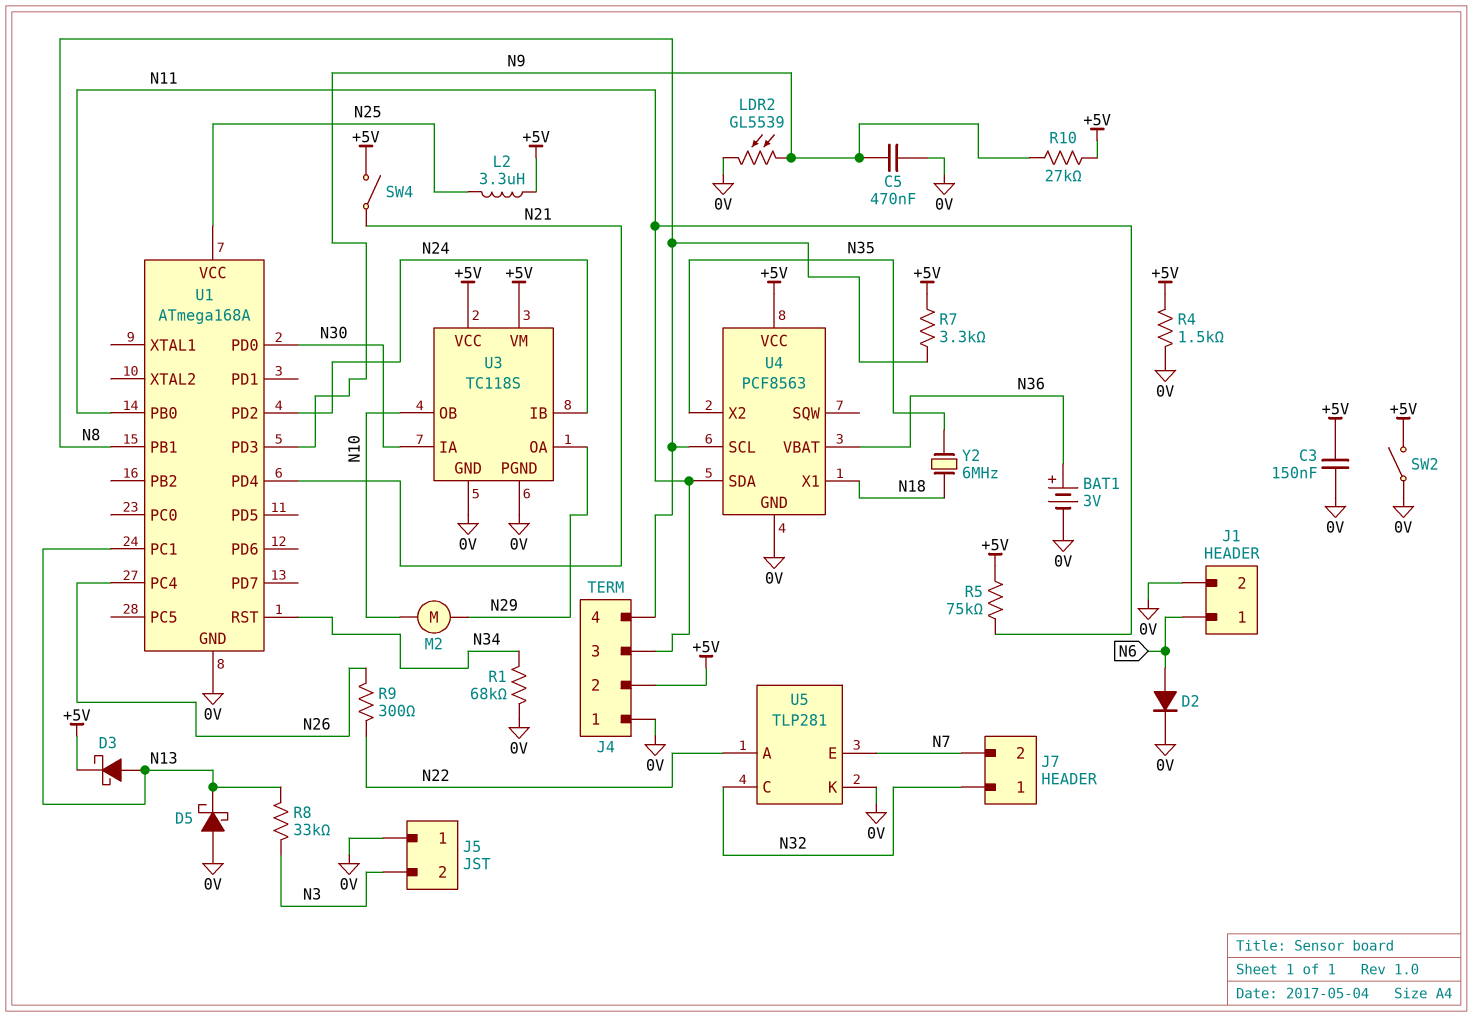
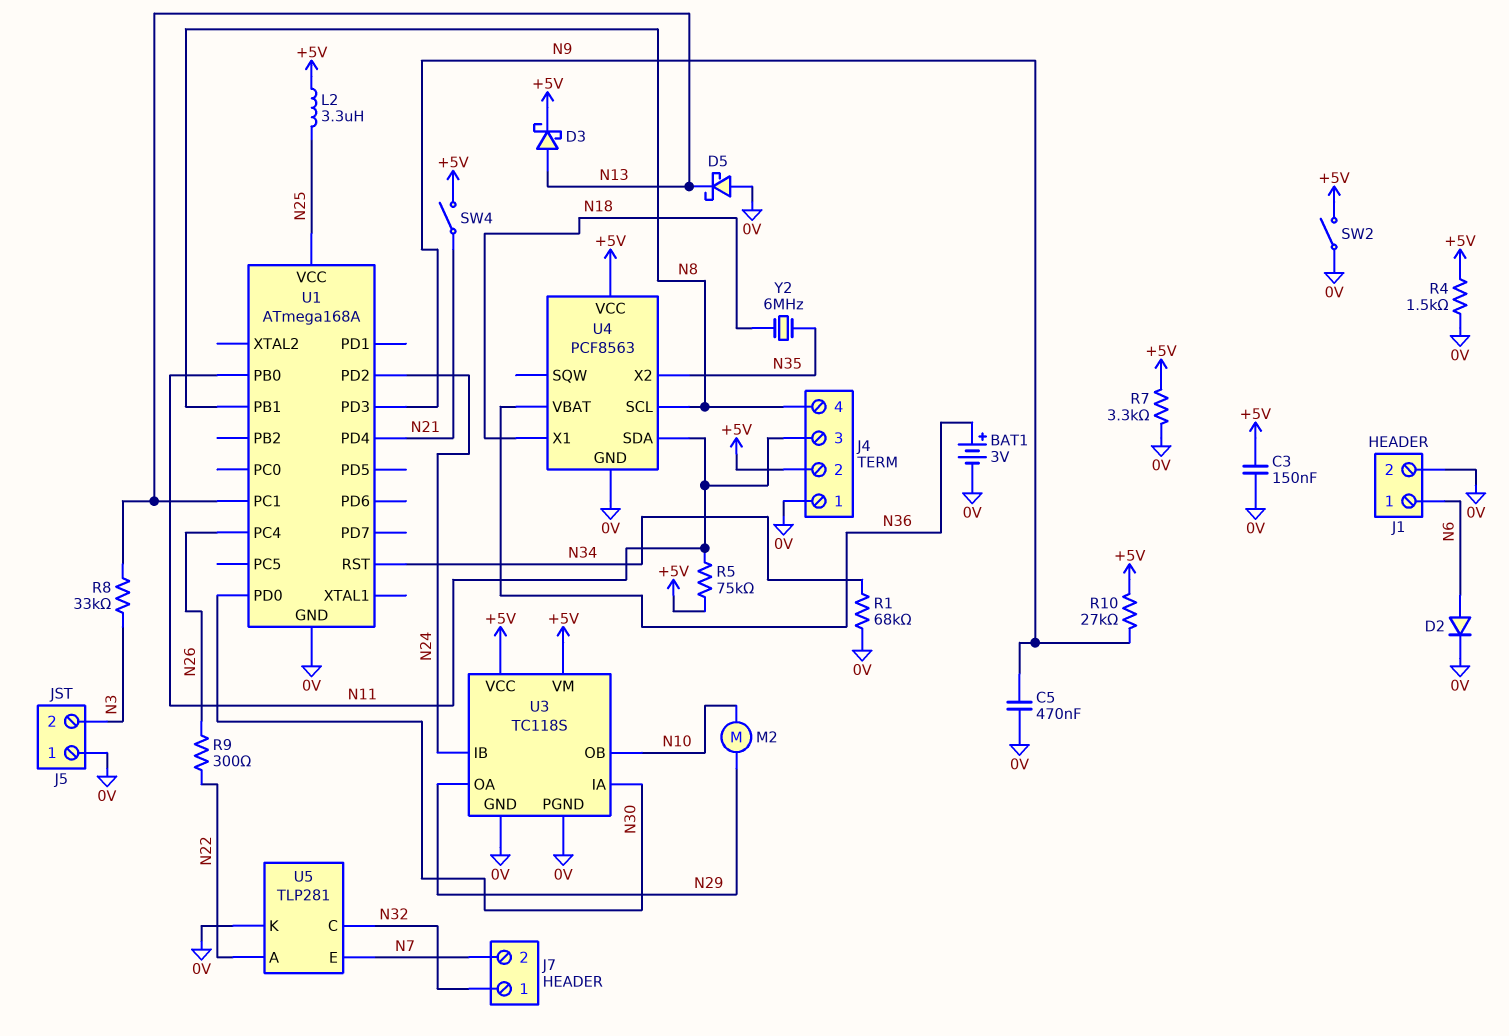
LDR2: GL5539 (0V, N9) -> none
R7: 3.3k (+5V, N8) -> 3.3k (+5V, 0V)

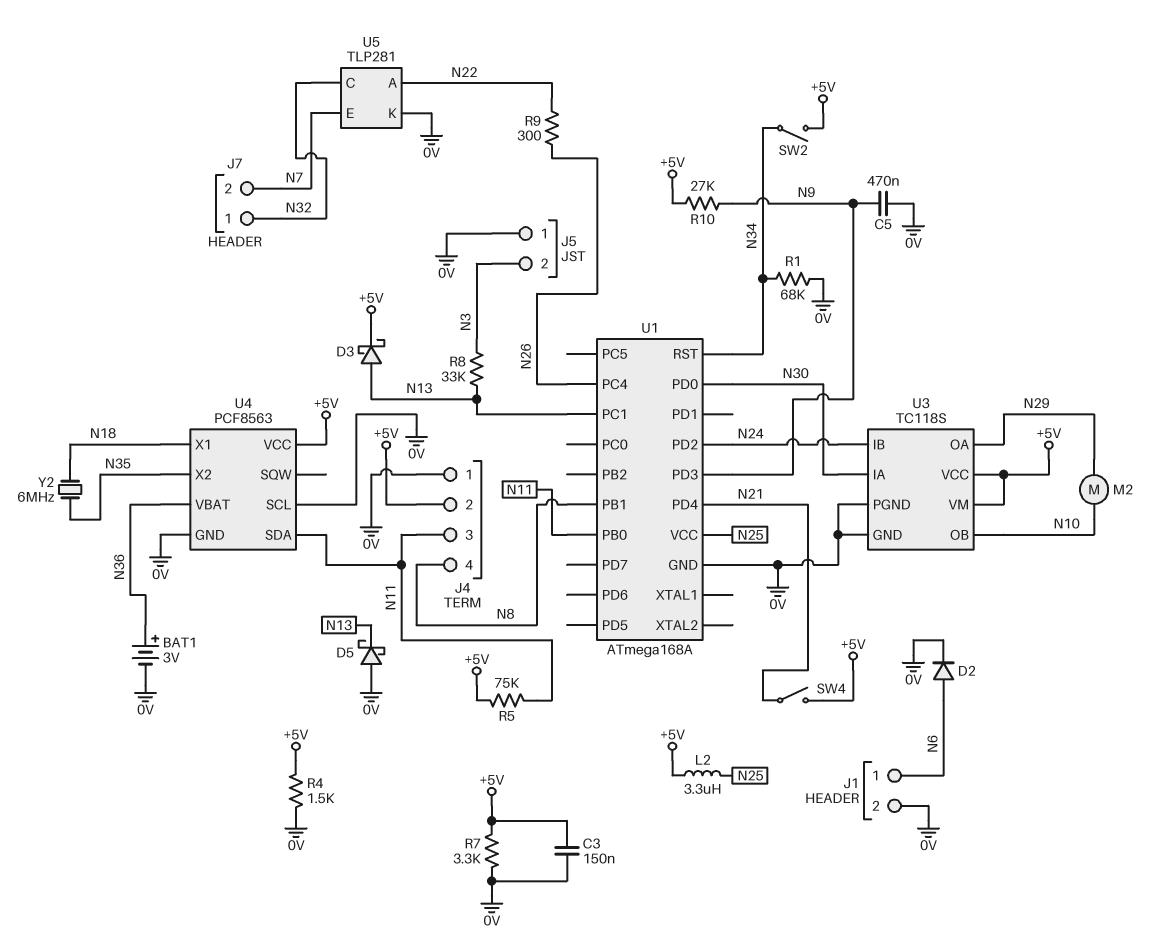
SW2: switch (+5V, 0V) -> switch (+5V, N34)
U4 pin SCL: N8 -> 0V

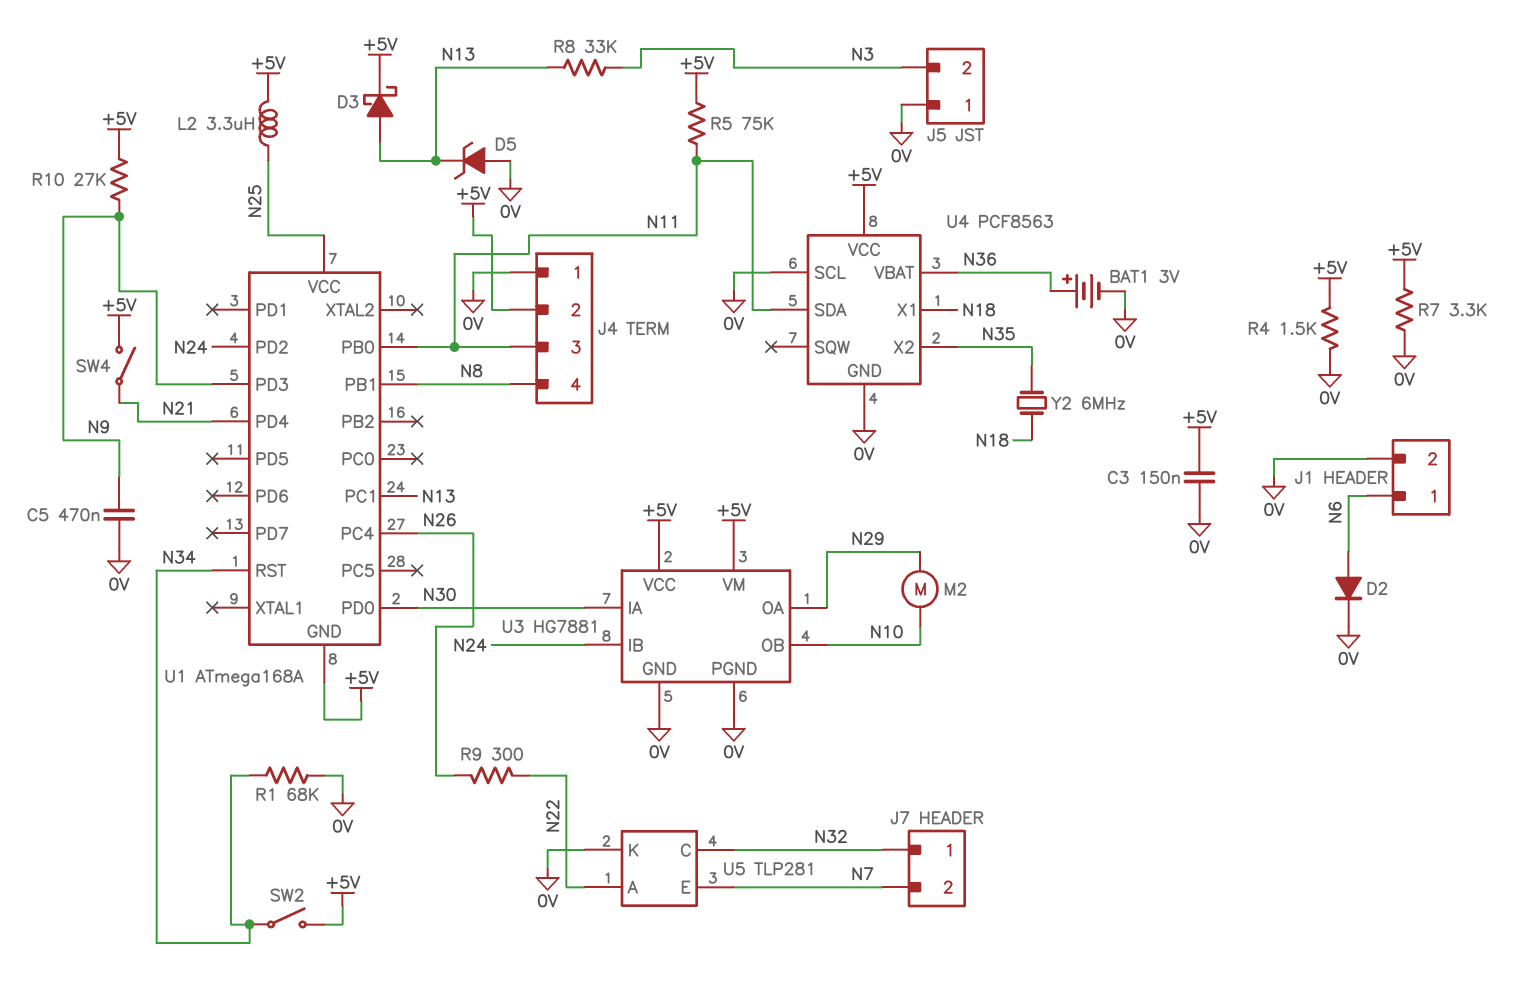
D5: schottky (A 0V, K N13) -> zener (A 0V, K N13)
U1 pin GND: 0V -> +5V
U3: TC118S -> HG7881

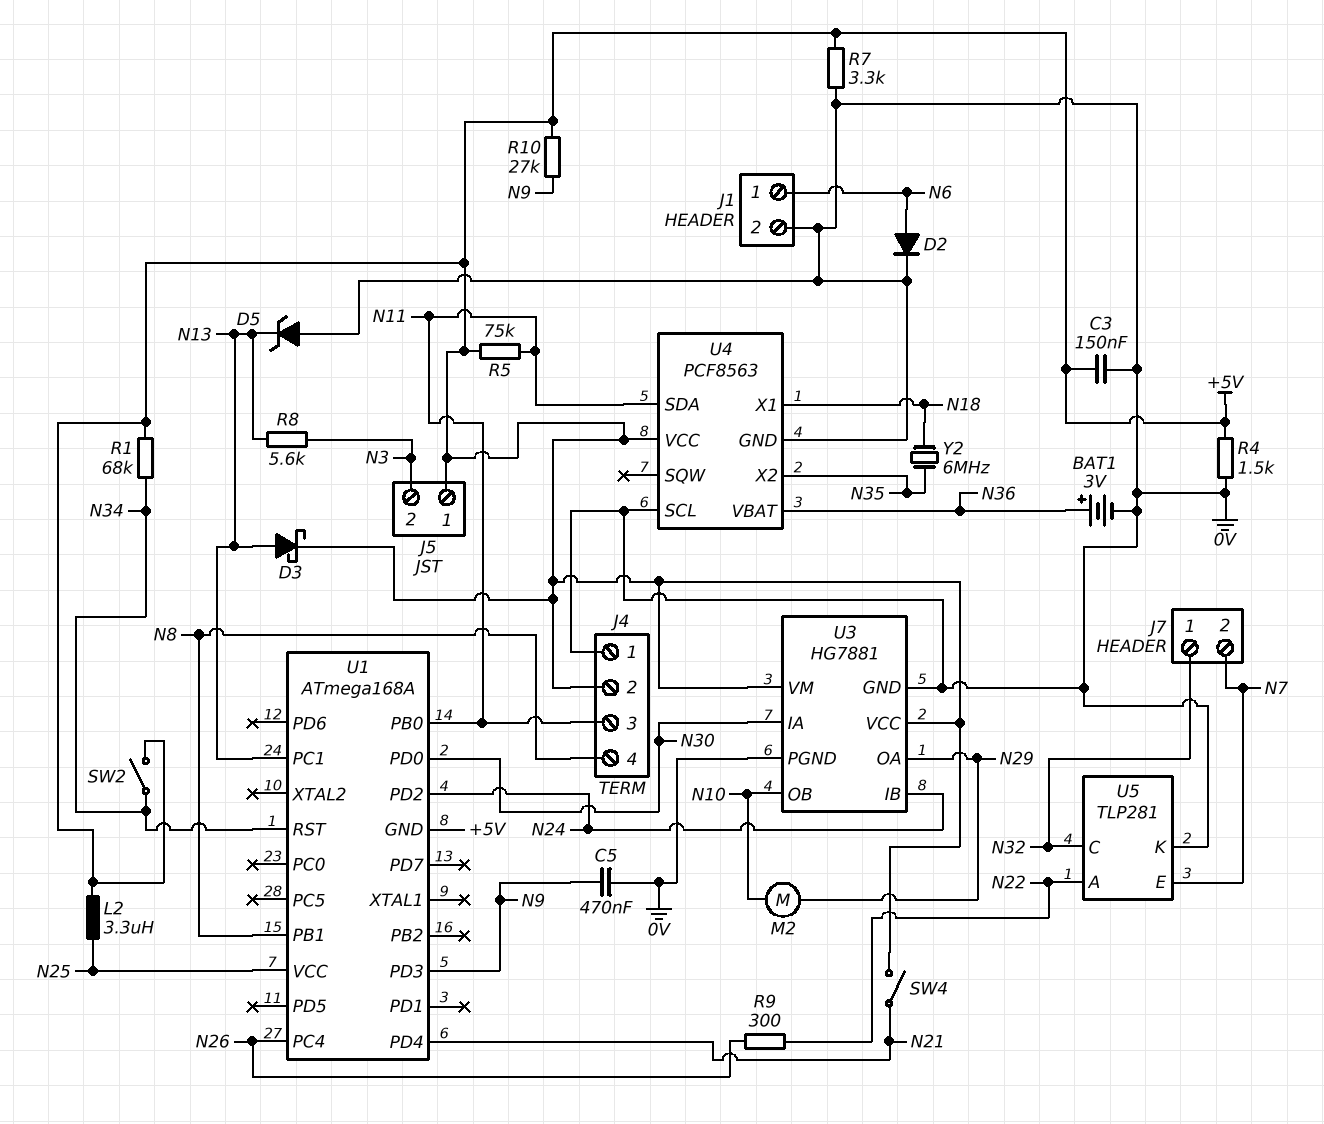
J5 pin 1: 0V -> +5V
R1: 68k (0V, N34) -> 68k (+5V, N34)
R8: 33k (N3, N13) -> 5.6k (N3, N13)

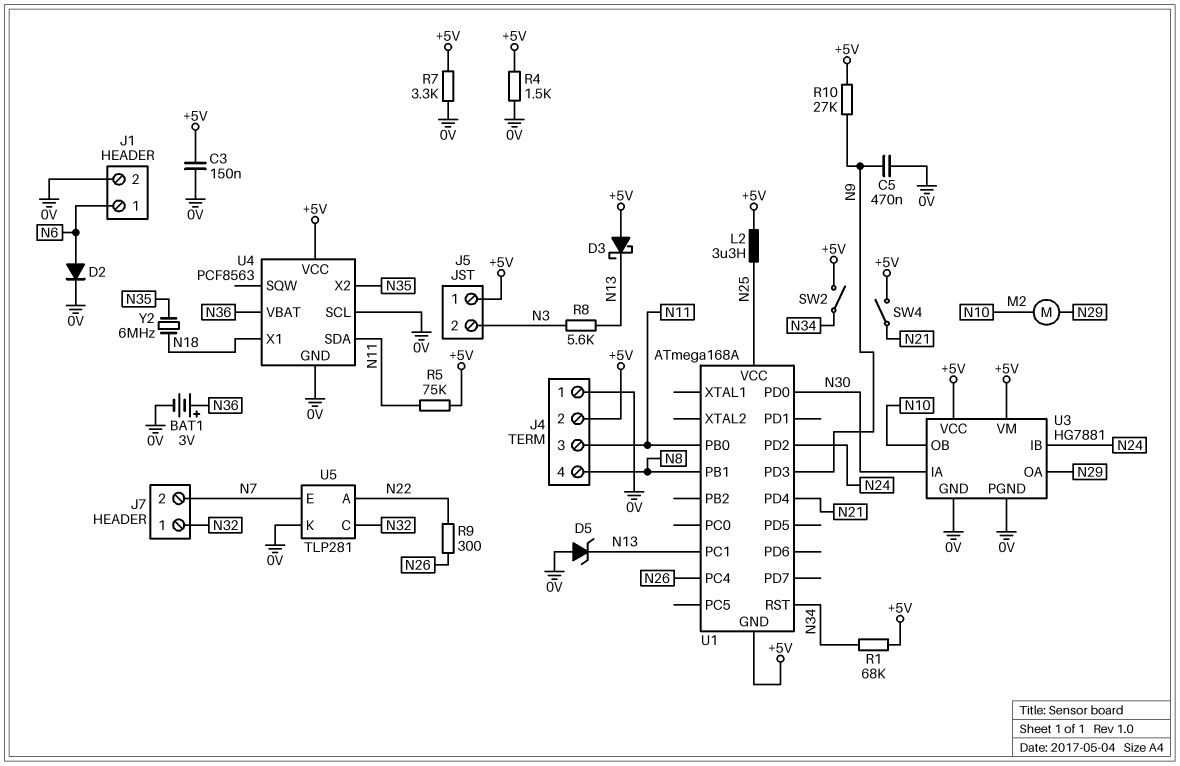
D3: schottky (A N13, K +5V) -> schottky (A +5V, K N13)

